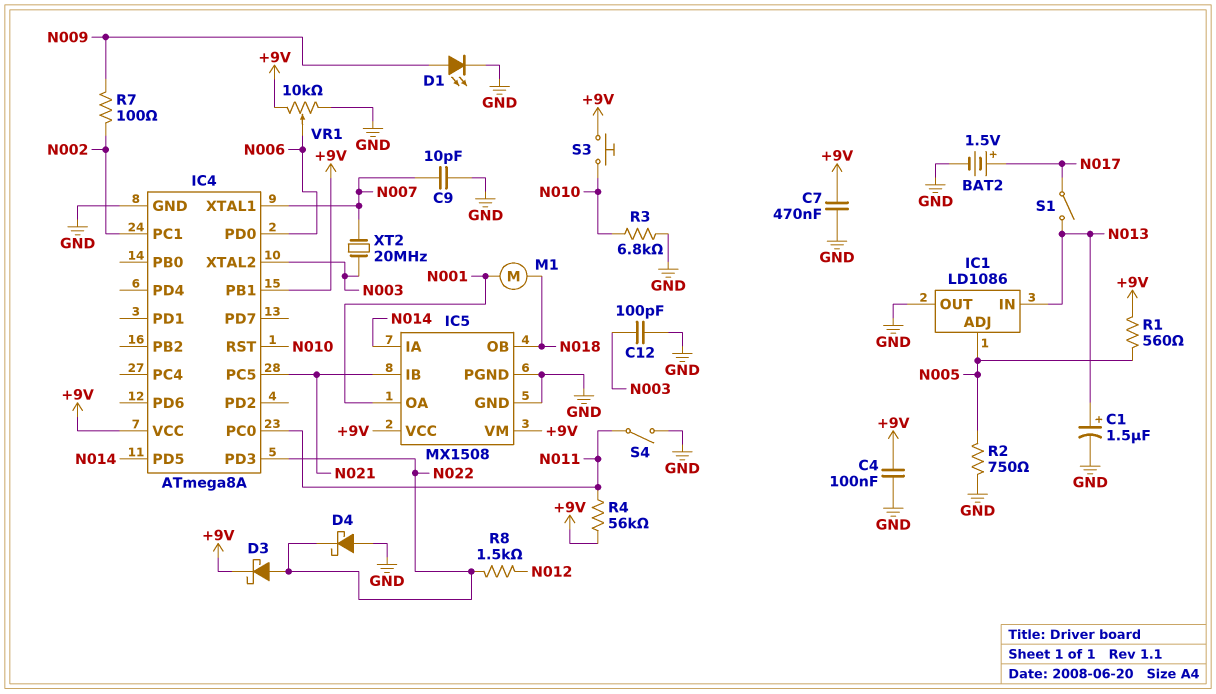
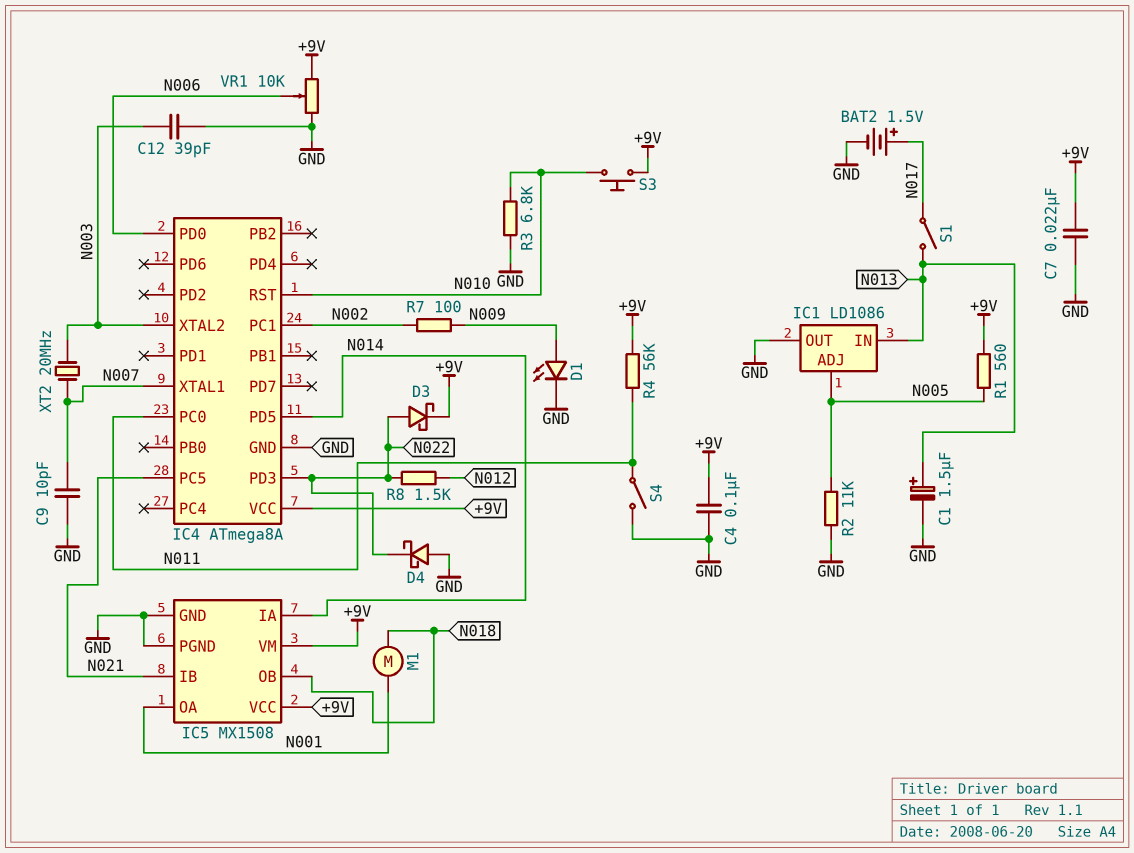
C7: 470nF (+9V, GND) -> 22nF (+9V, GND)
C12: 100pF (GND, N003) -> 39pF (GND, N003)
IC4 pin PB1: +9V -> none
R2: 750 (GND, N005) -> 11k (GND, N005)

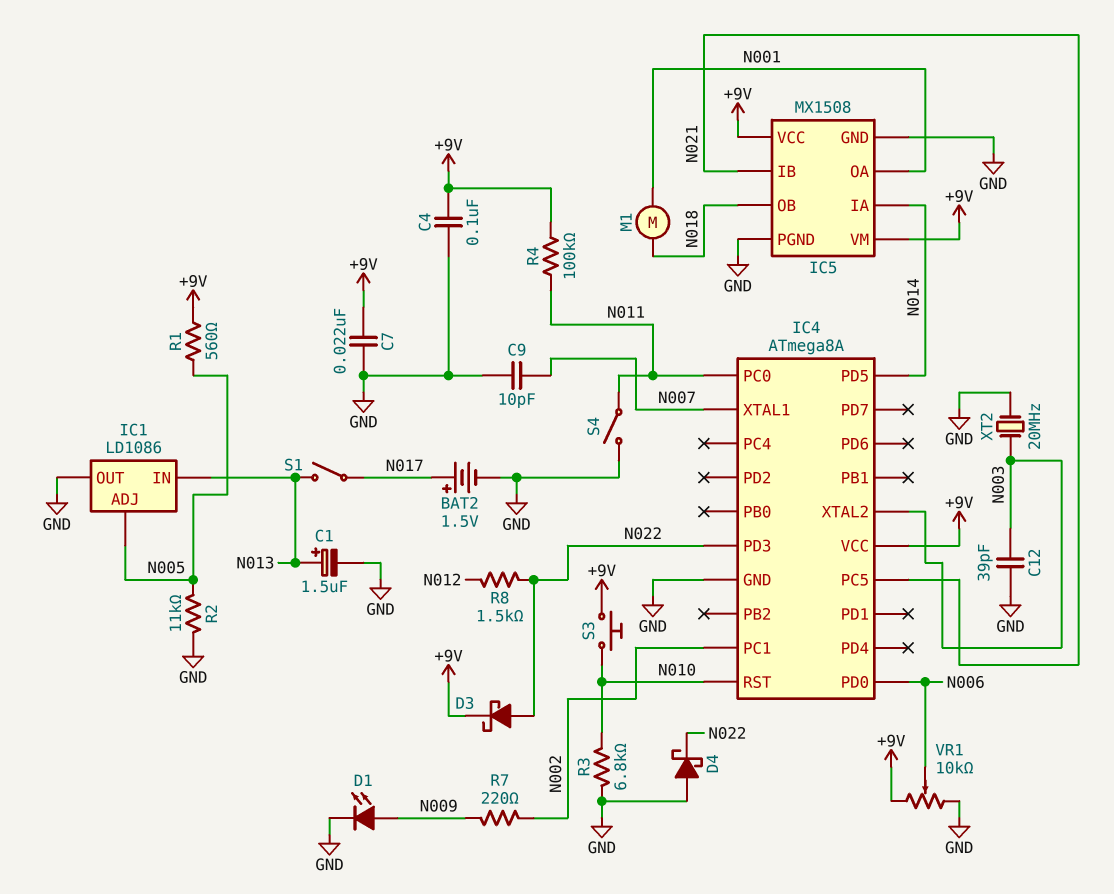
R4: 56k (+9V, N011) -> 100k (+9V, N011)
R7: 100 (N002, N009) -> 220 (N002, N009)
XT2: 20MHz (N003, N007) -> 20MHz (GND, N003)

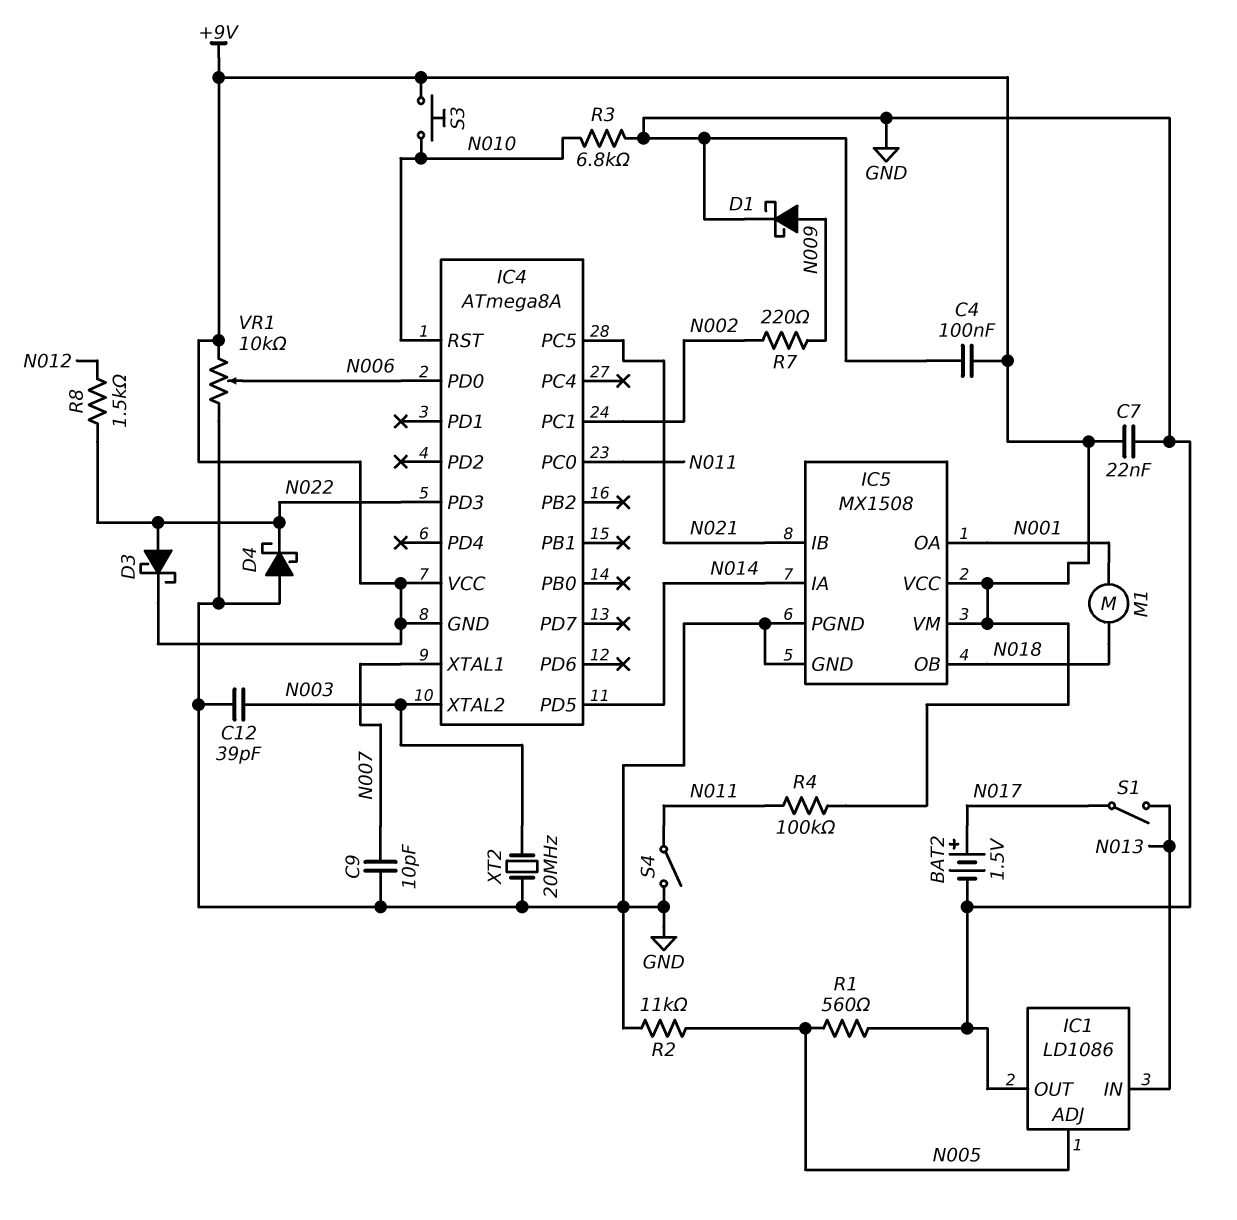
C1: 1.5uF (plus N013, minus GND) -> none
D1: LED (A N009, K GND) -> schottky (A N009, K GND)
IC4 pin GND: GND -> +9V
R1: 560 (+9V, N005) -> 560 (GND, N005)

